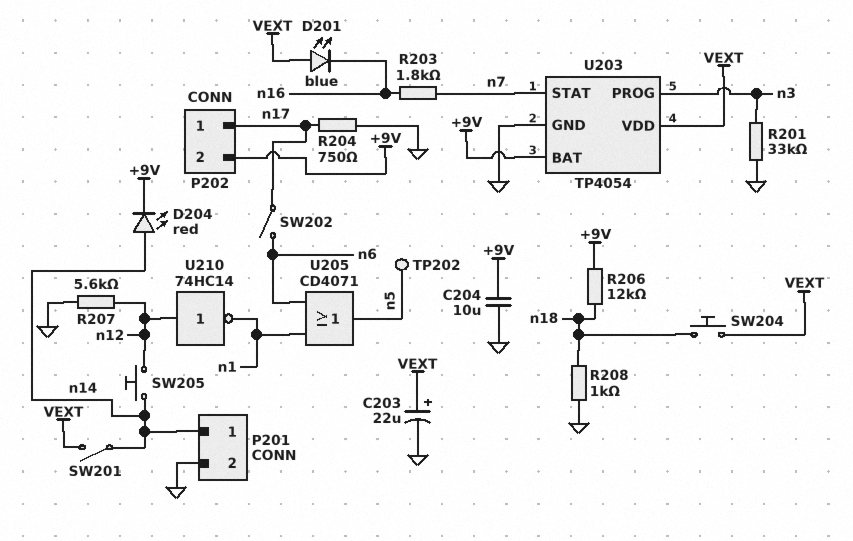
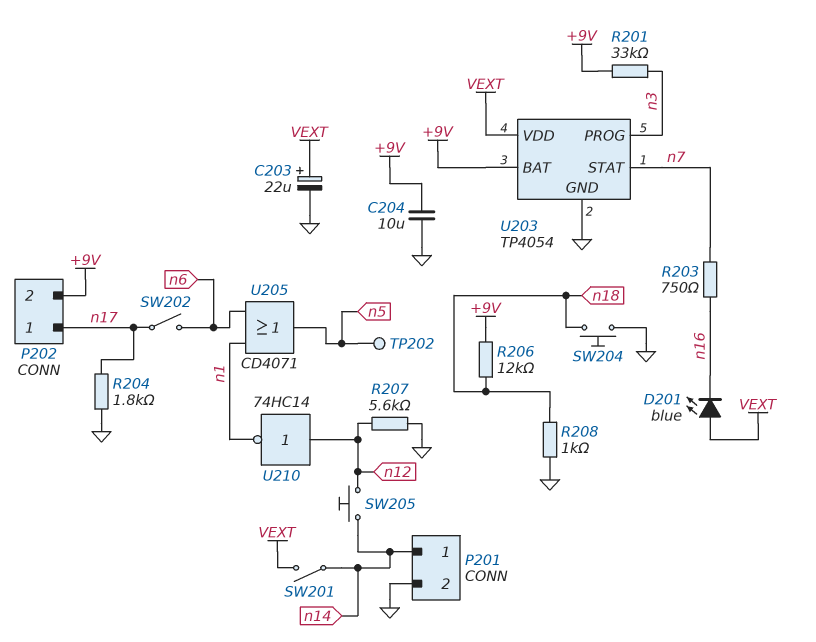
D204: LED red (A n14, K +9V) -> none
R201: 33k (GND, n3) -> 33k (+9V, n3)
R203: 1.8k (n7, n16) -> 750 (n7, n16)
R204: 750 (GND, n17) -> 1.8k (GND, n17)
SW204: button (VEXT, n18) -> button (GND, n18)

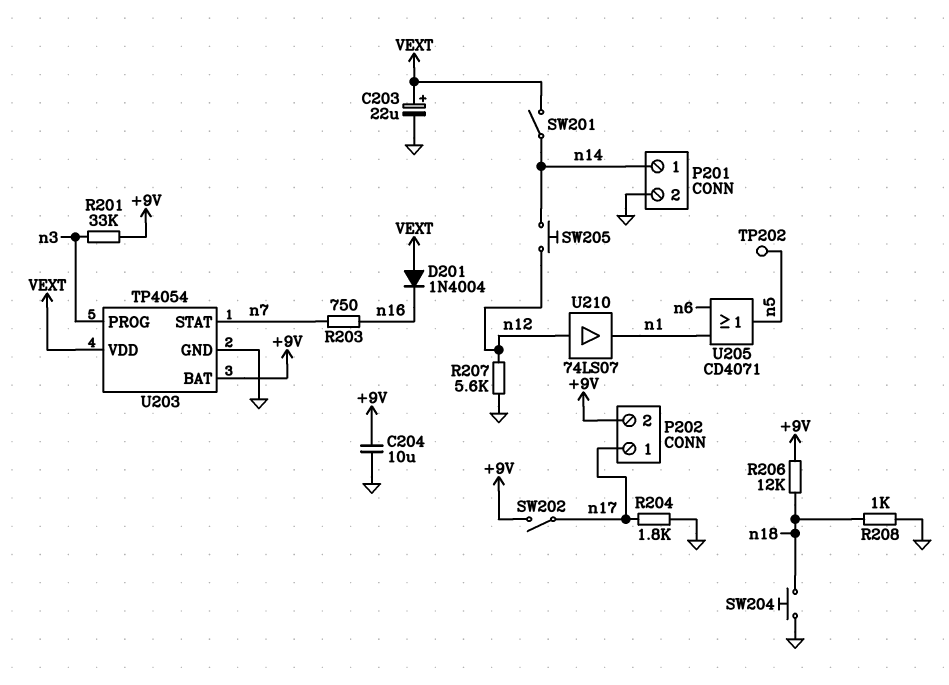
D201: LED blue (A VEXT, K n16) -> diode 1N4004 (A VEXT, K n16)
SW202: switch (n6, n17) -> switch (+9V, n17)
U210: NOT 74HC14 (in n12, out n1) -> buffer 74LS07 (in n12, out n1)

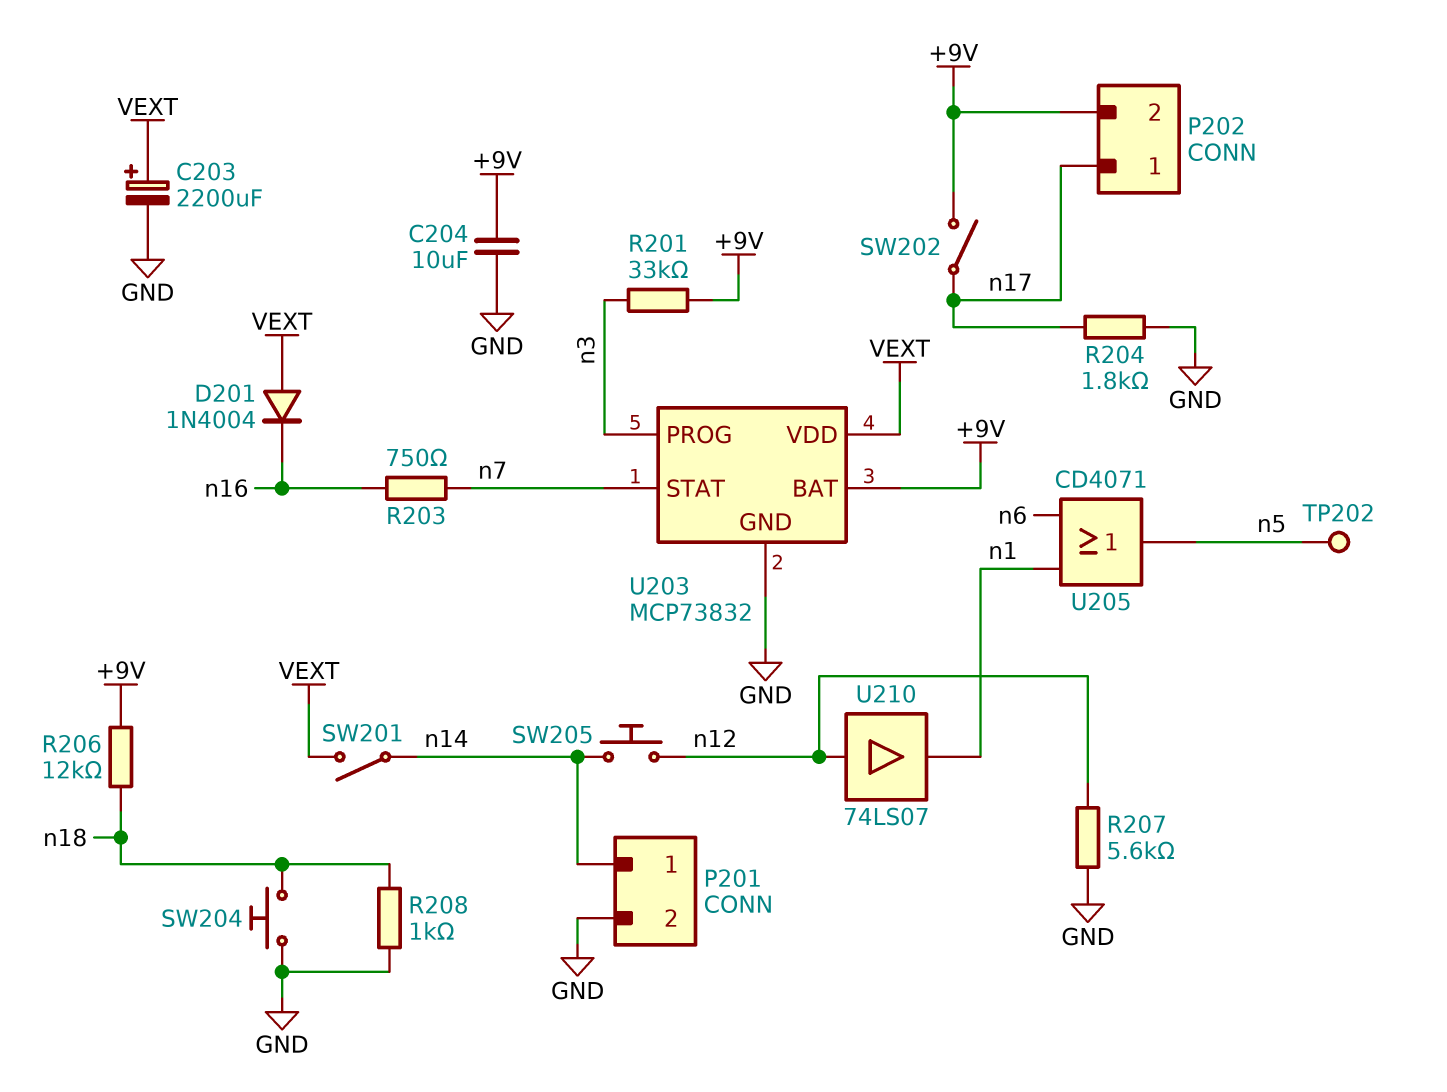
C203: 22uF (plus VEXT, minus GND) -> 2200uF (plus VEXT, minus GND)
U203: TP4054 -> MCP73832

